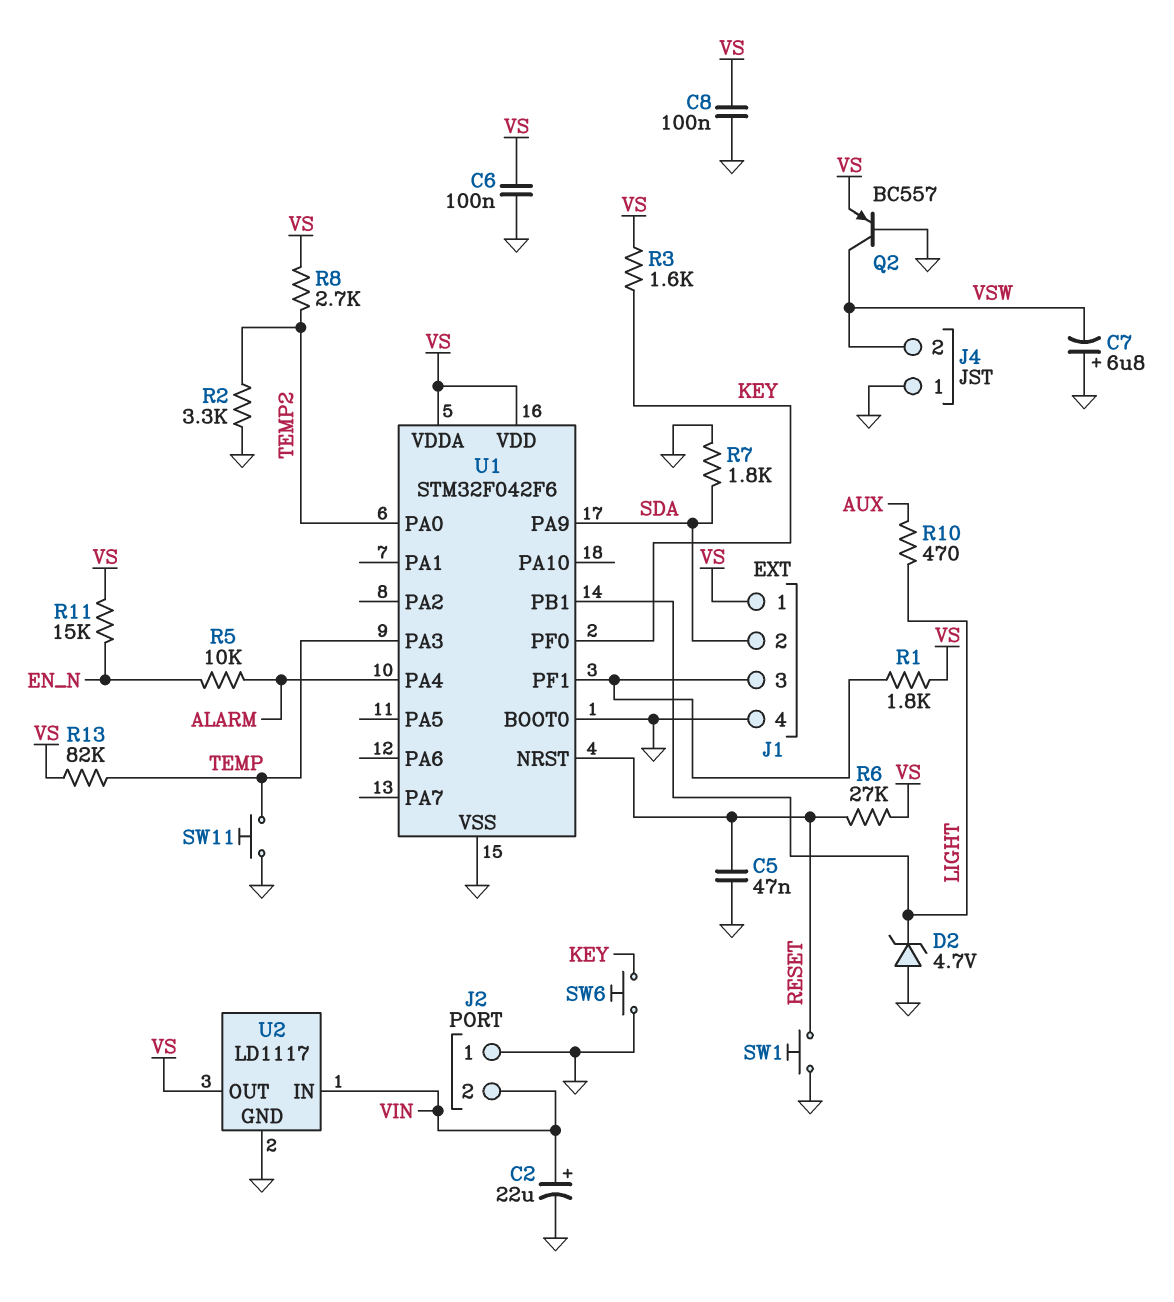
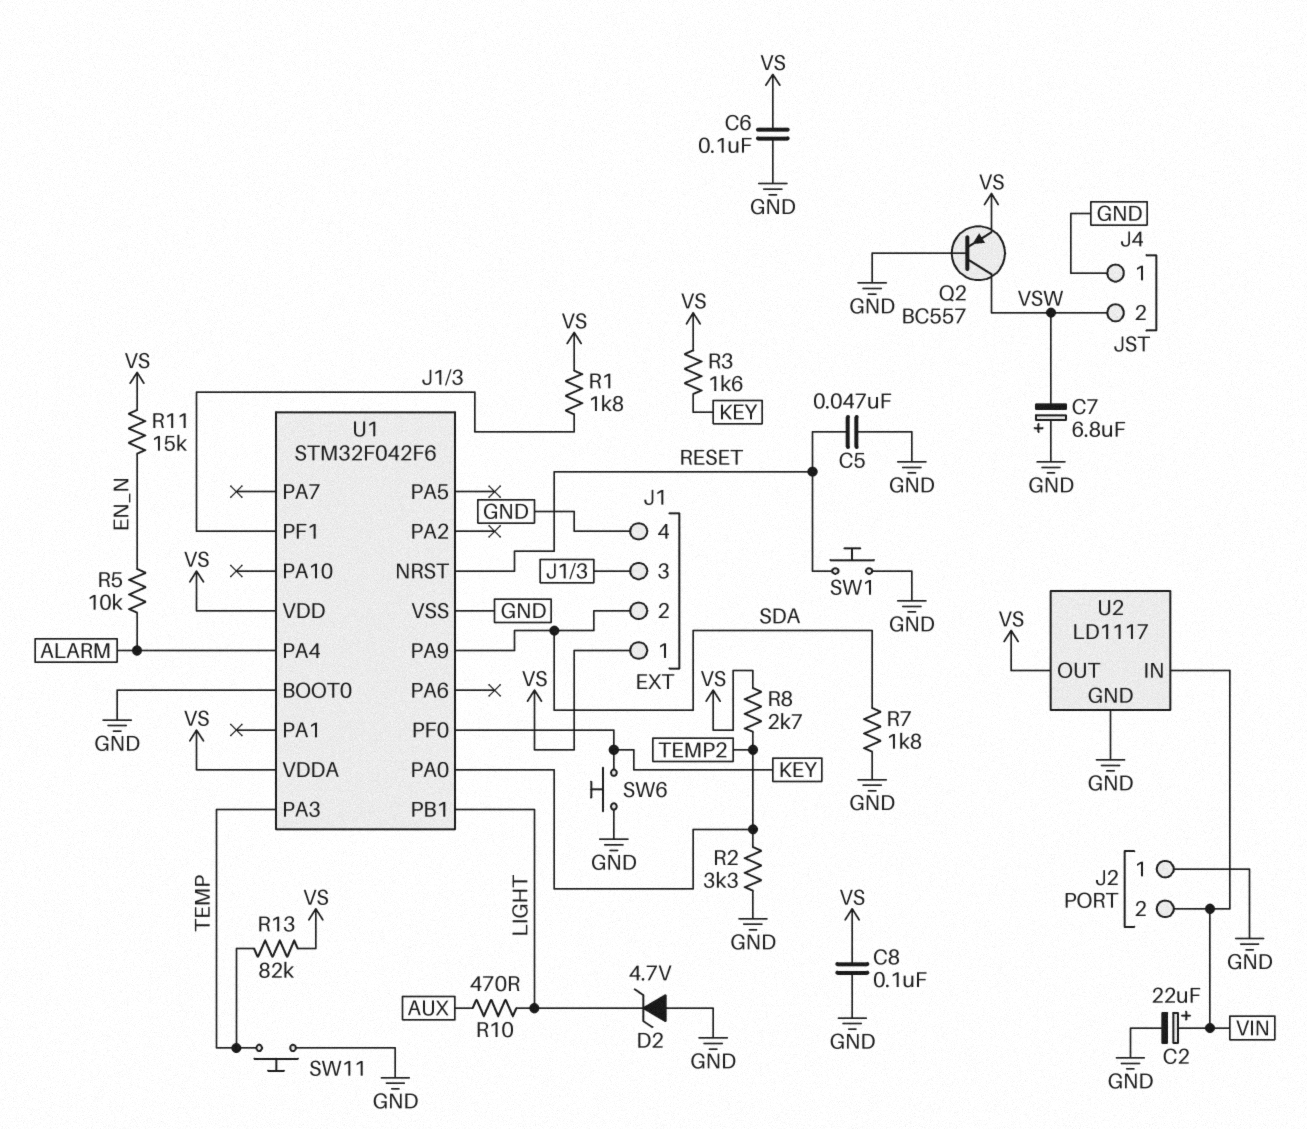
R6: 27k (RESET, VS) -> none

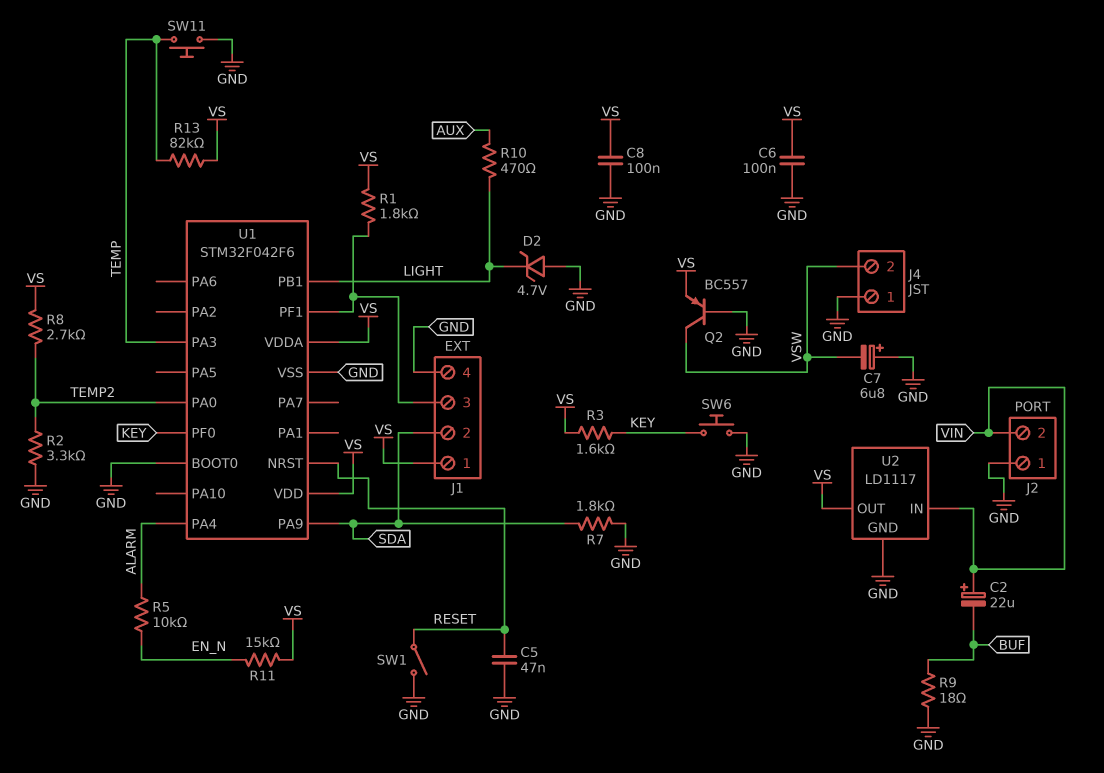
C2: 22uF (plus VIN, minus GND) -> 22uF (plus VIN, minus BUF)
R9: none -> 18 (BUF, GND)
SW1: button (GND, RESET) -> switch (GND, RESET)

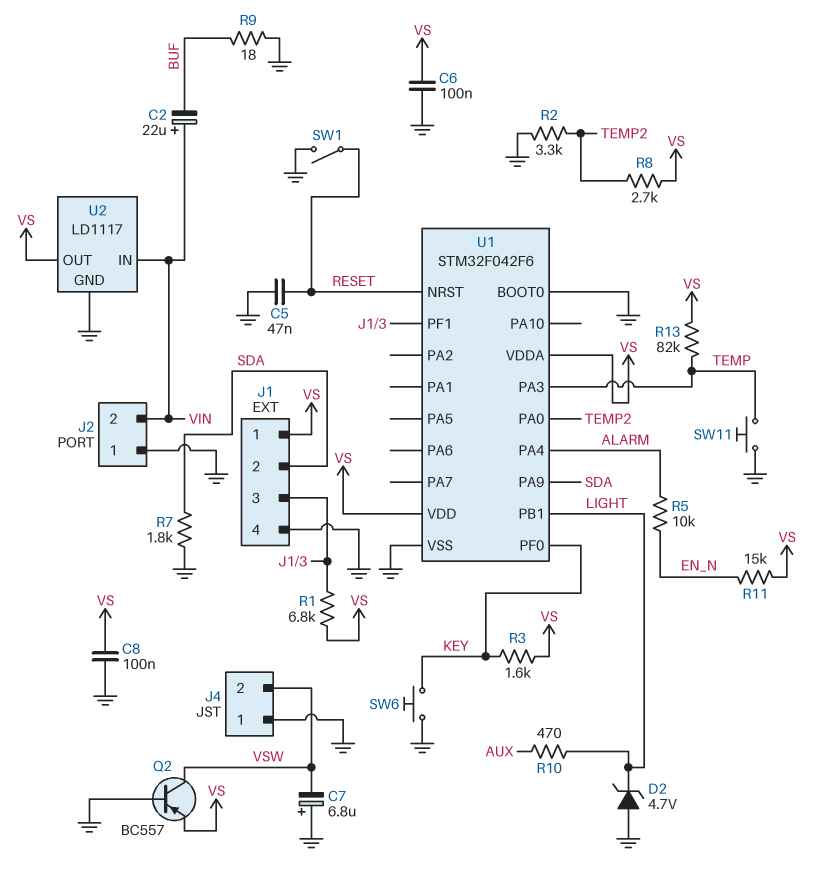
R1: 1.8k (J1/3, VS) -> 6.8k (J1/3, VS)

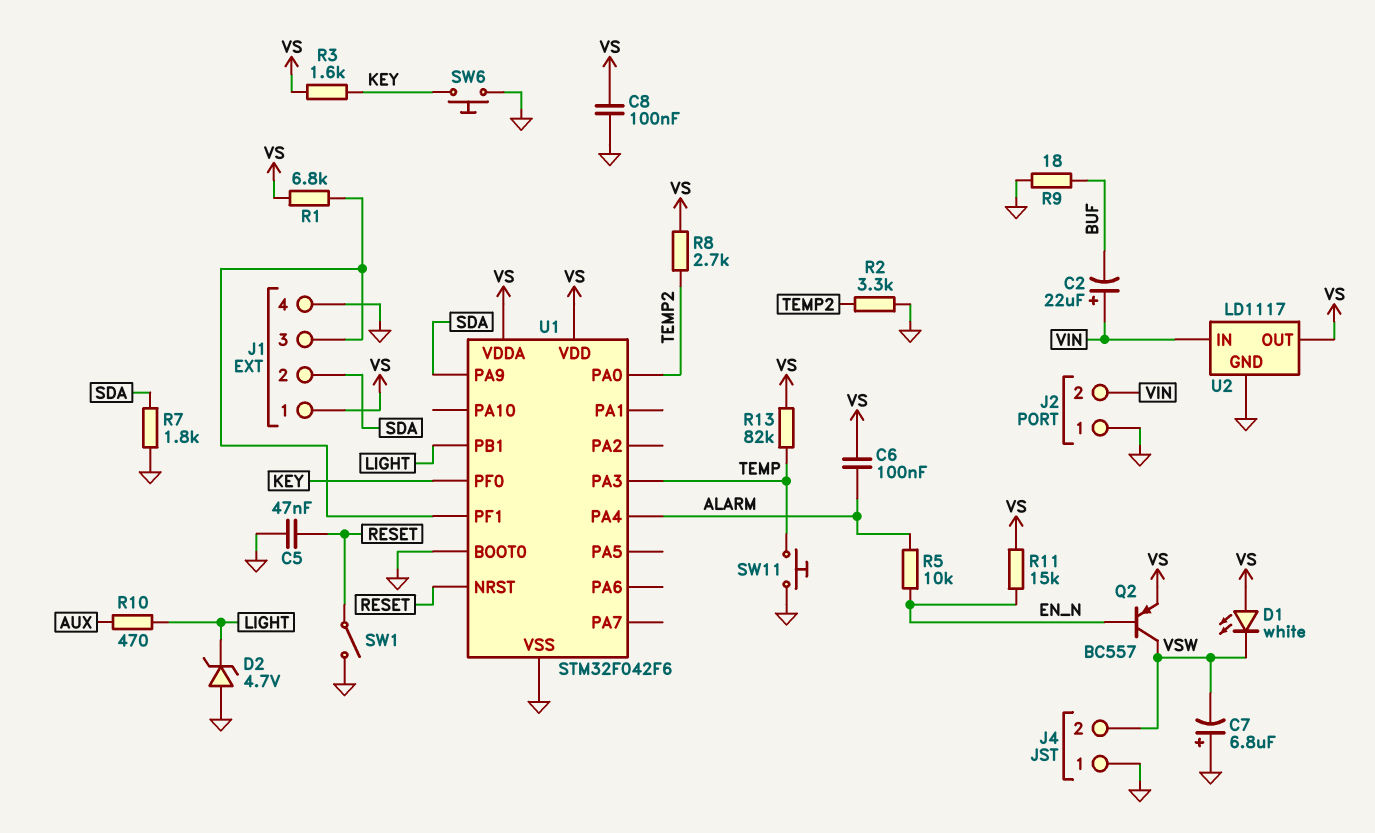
C6: 100nF (GND, VS) -> 100nF (ALARM, VS)
D1: none -> LED white (A VS, K VSW)
Q2: PNP BC557 (B GND, C VSW, E VS) -> PNP BC557 (B EN_N, C VSW, E VS)

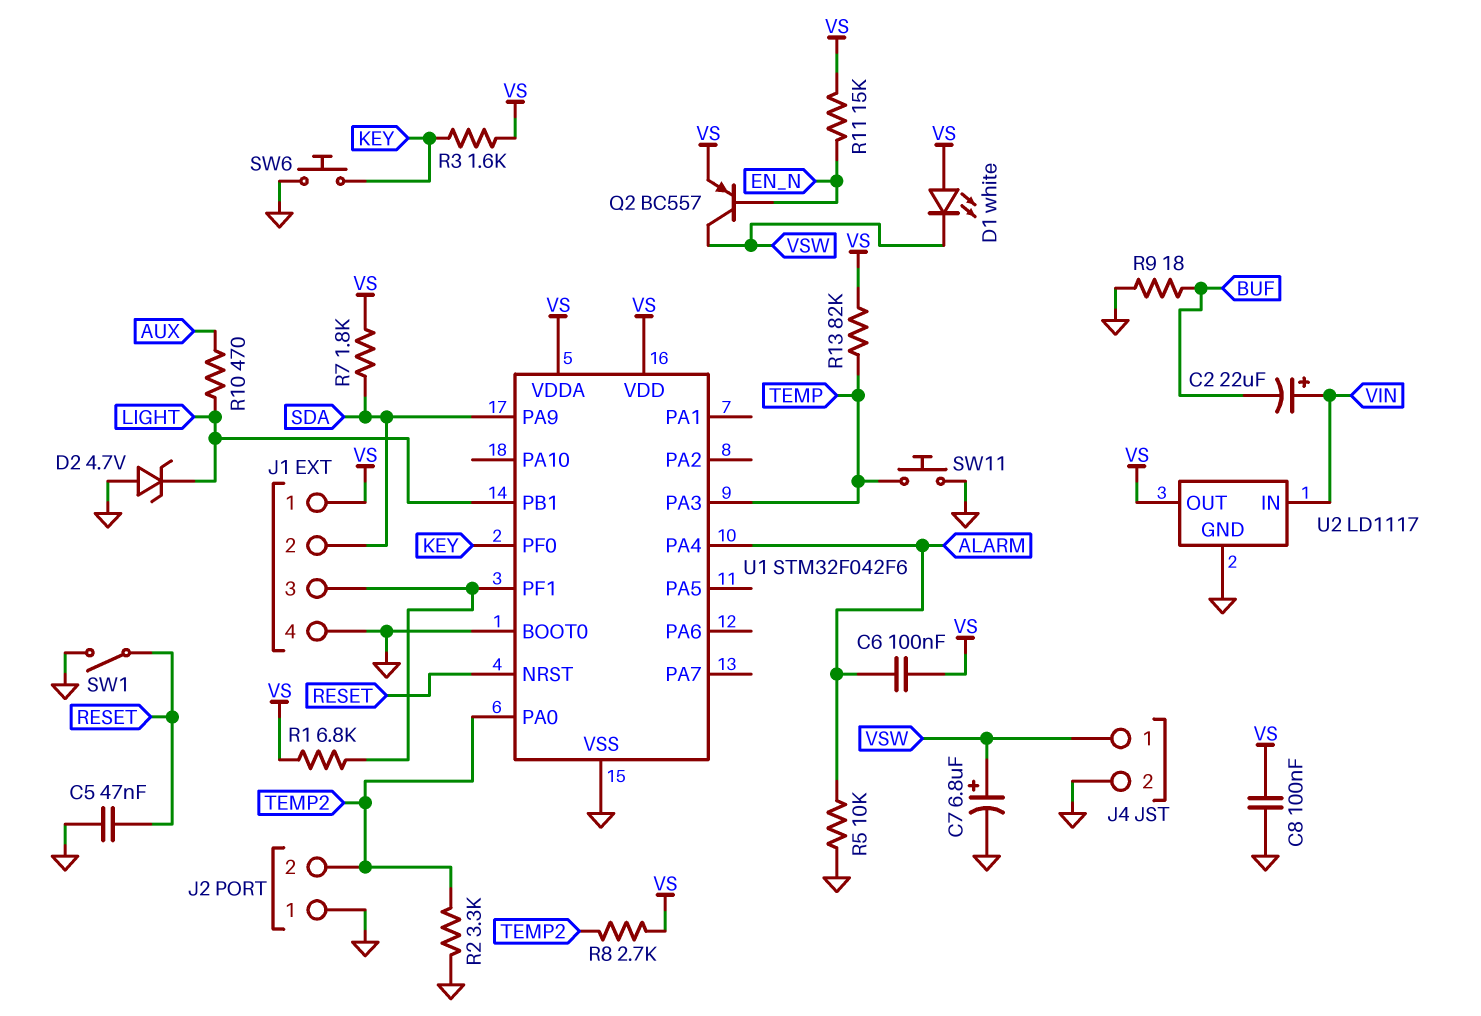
C7: 6.8uF (plus GND, minus VSW) -> 6.8uF (plus VSW, minus GND)
J2 pin 2: VIN -> TEMP2
J4 pin 1: GND -> VSW
J4 pin 2: VSW -> GND
R5: 10k (ALARM, EN_N) -> 10k (ALARM, GND)
R7: 1.8k (GND, SDA) -> 1.8k (SDA, VS)

